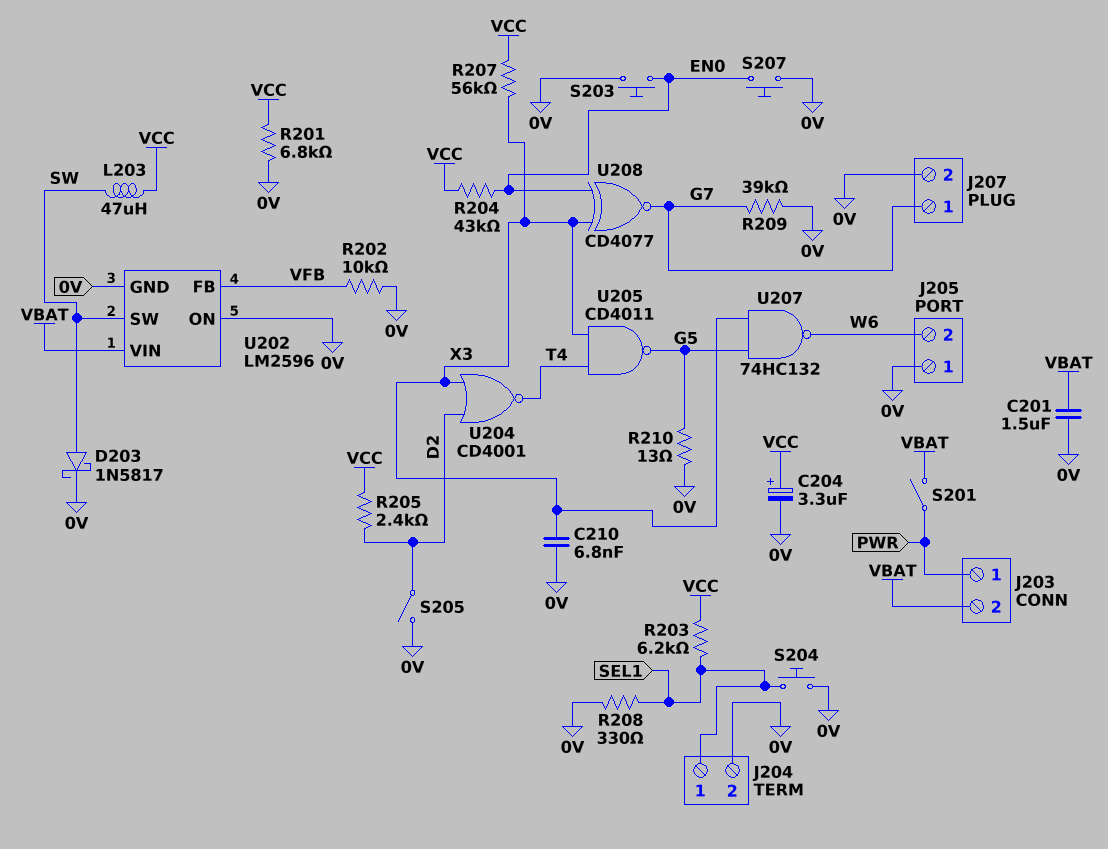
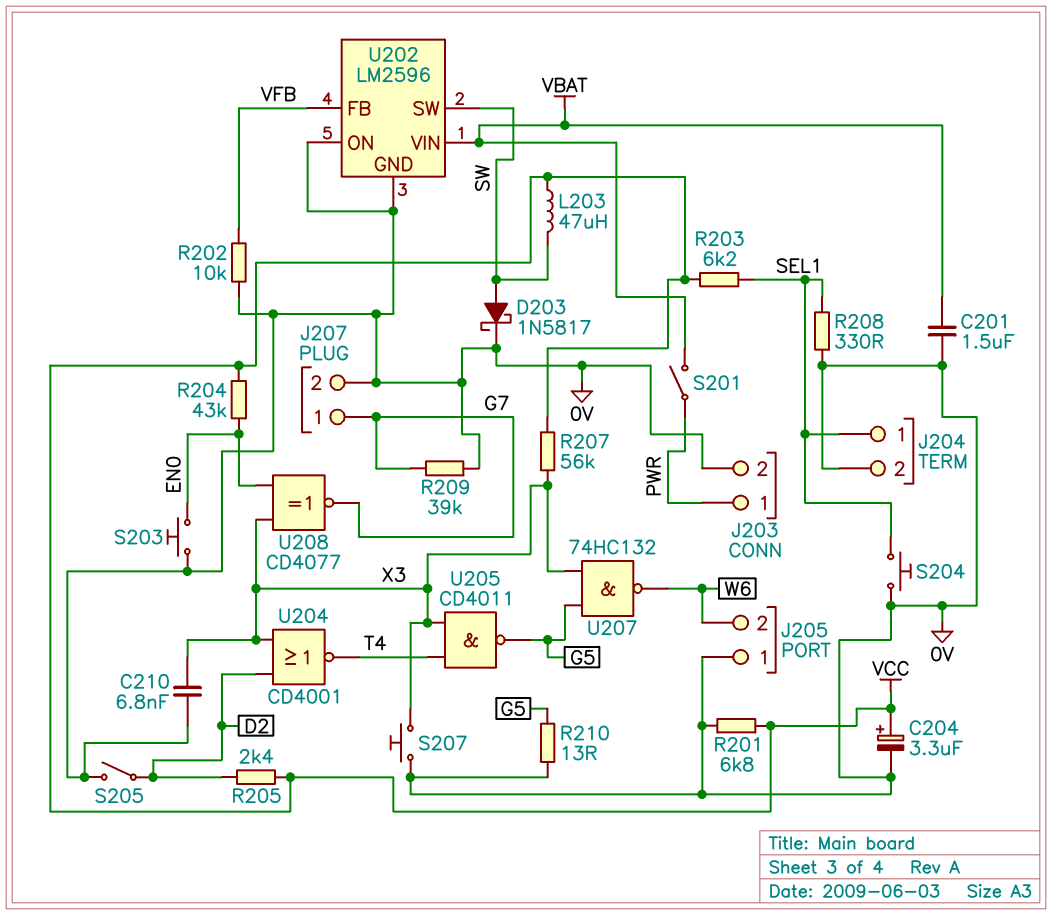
J203 pin 2: VBAT -> 0V
S207: button (0V, EN0) -> button (0V, X3)

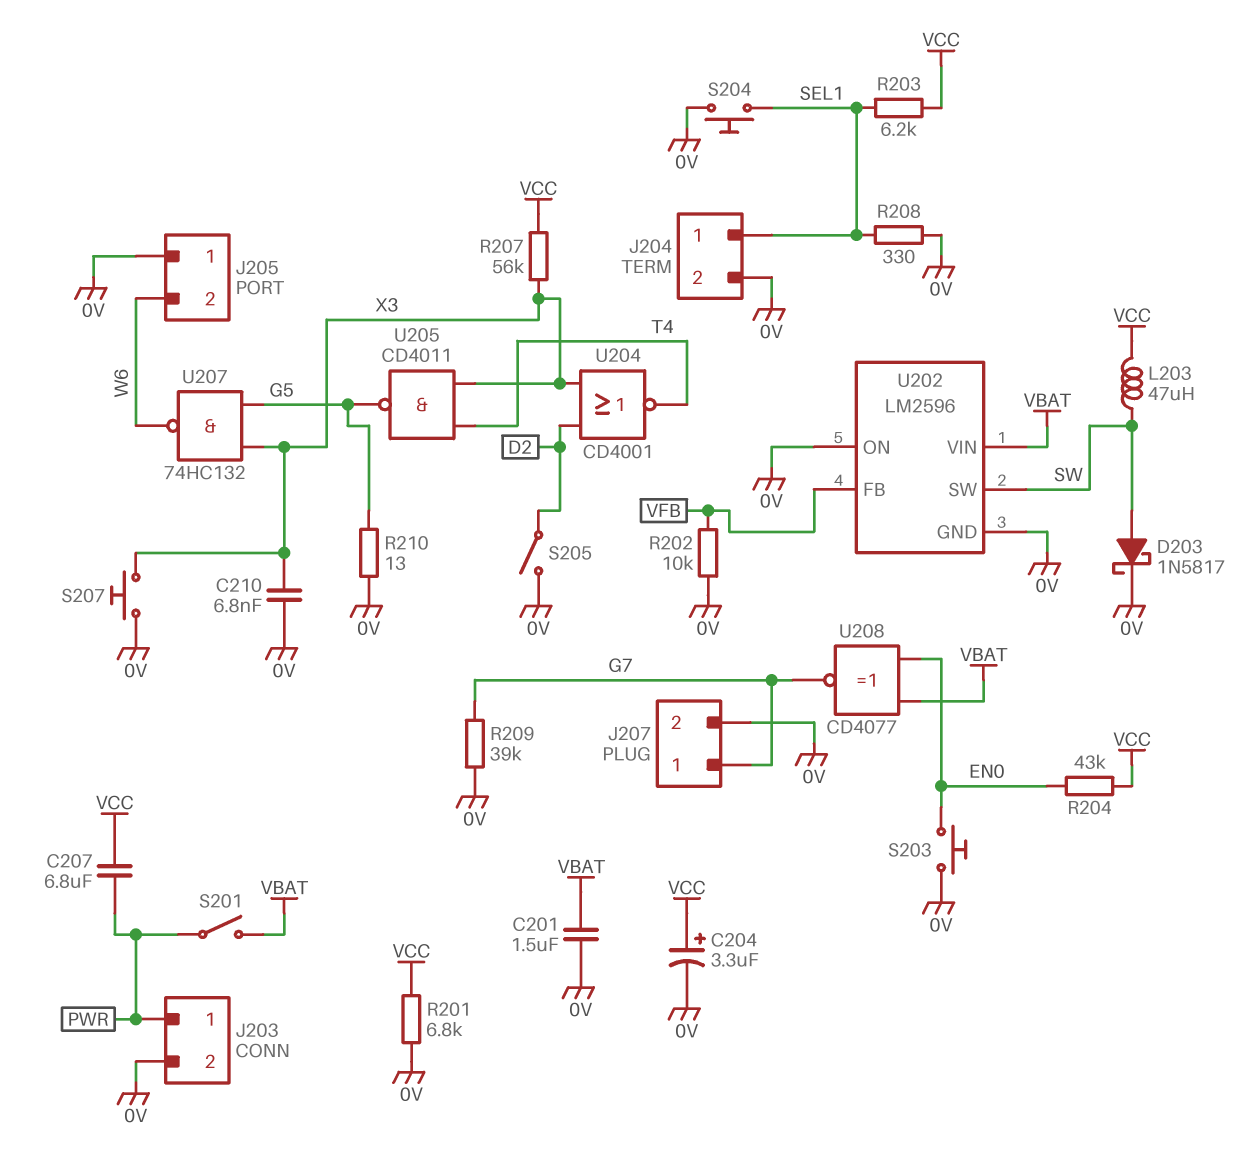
C207: none -> 6.8uF (PWR, VCC)
R205: 2.4k (D2, VCC) -> none
U208: XNOR CD4077 (in EN0, in X3, out G7) -> XNOR CD4077 (in EN0, in VBAT, out G7)

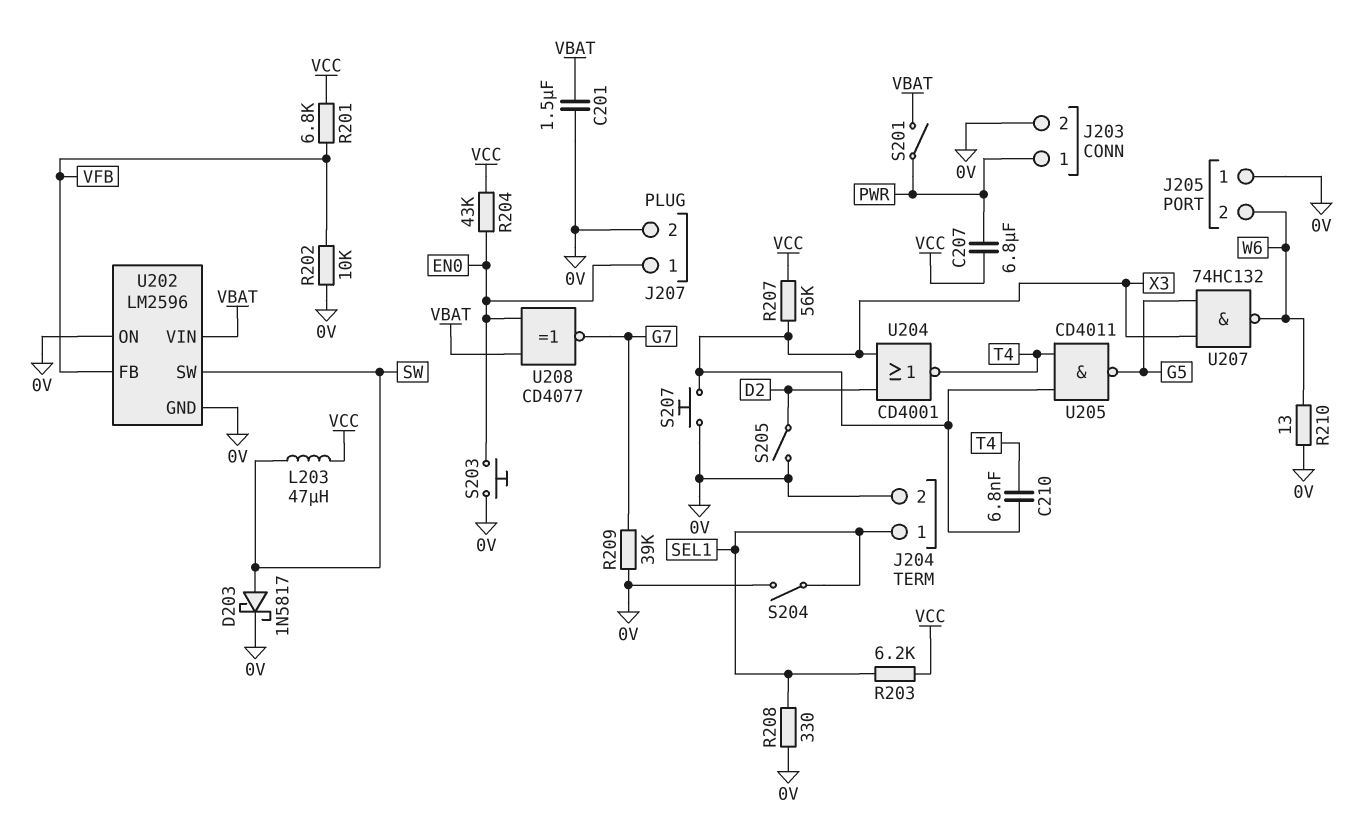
C204: 3.3uF (plus VCC, minus 0V) -> none
C210: 6.8nF (0V, X3) -> 6.8nF (T4, X3)
J207 pin 1: G7 -> EN0
R201: 6.8k (0V, VCC) -> 6.8k (VCC, VFB)
R210: 13 (0V, G5) -> 13 (0V, W6)
S204: button (0V, SEL1) -> switch (0V, SEL1)

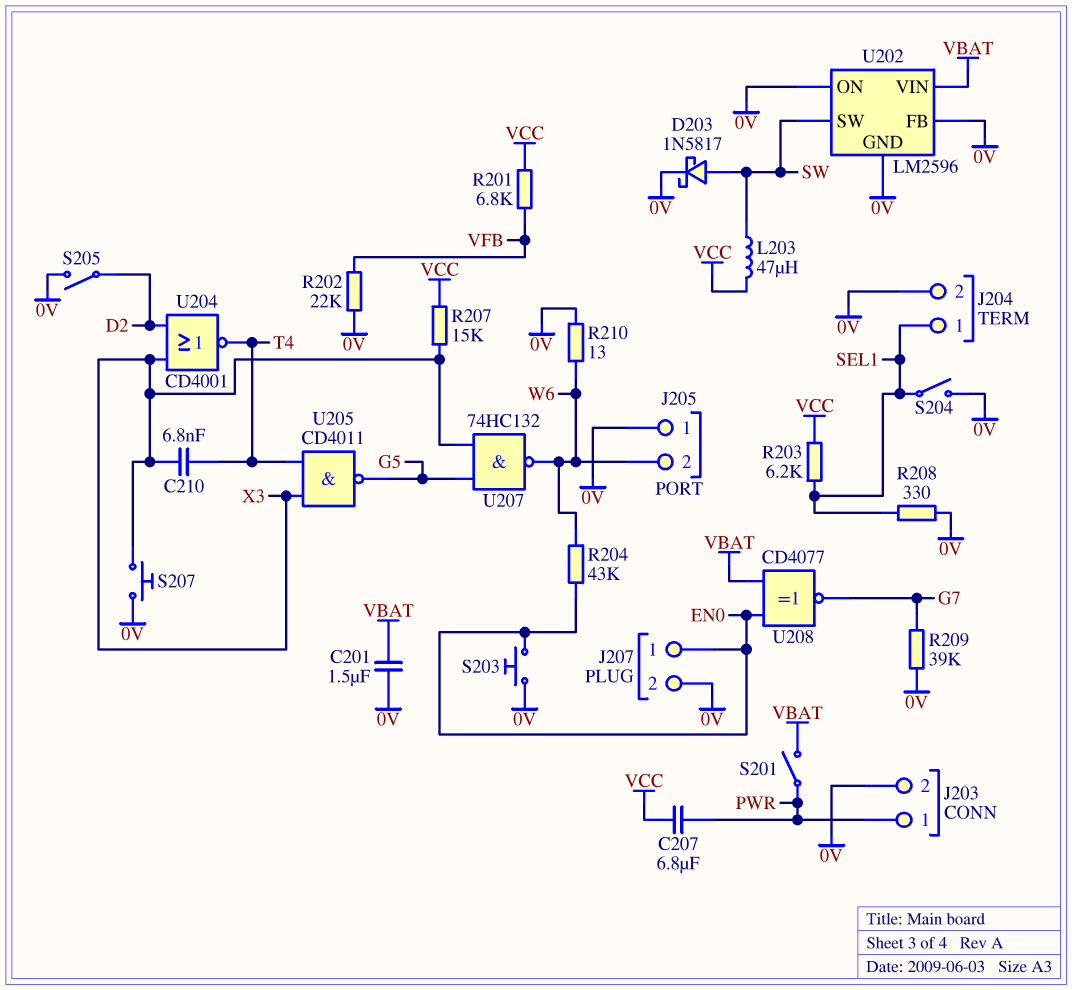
R202: 10k (0V, VFB) -> 22k (0V, VFB)
R204: 43k (EN0, VCC) -> 43k (EN0, W6)
R207: 56k (VCC, X3) -> 15k (VCC, X3)
U202 pin FB: VFB -> 0V

